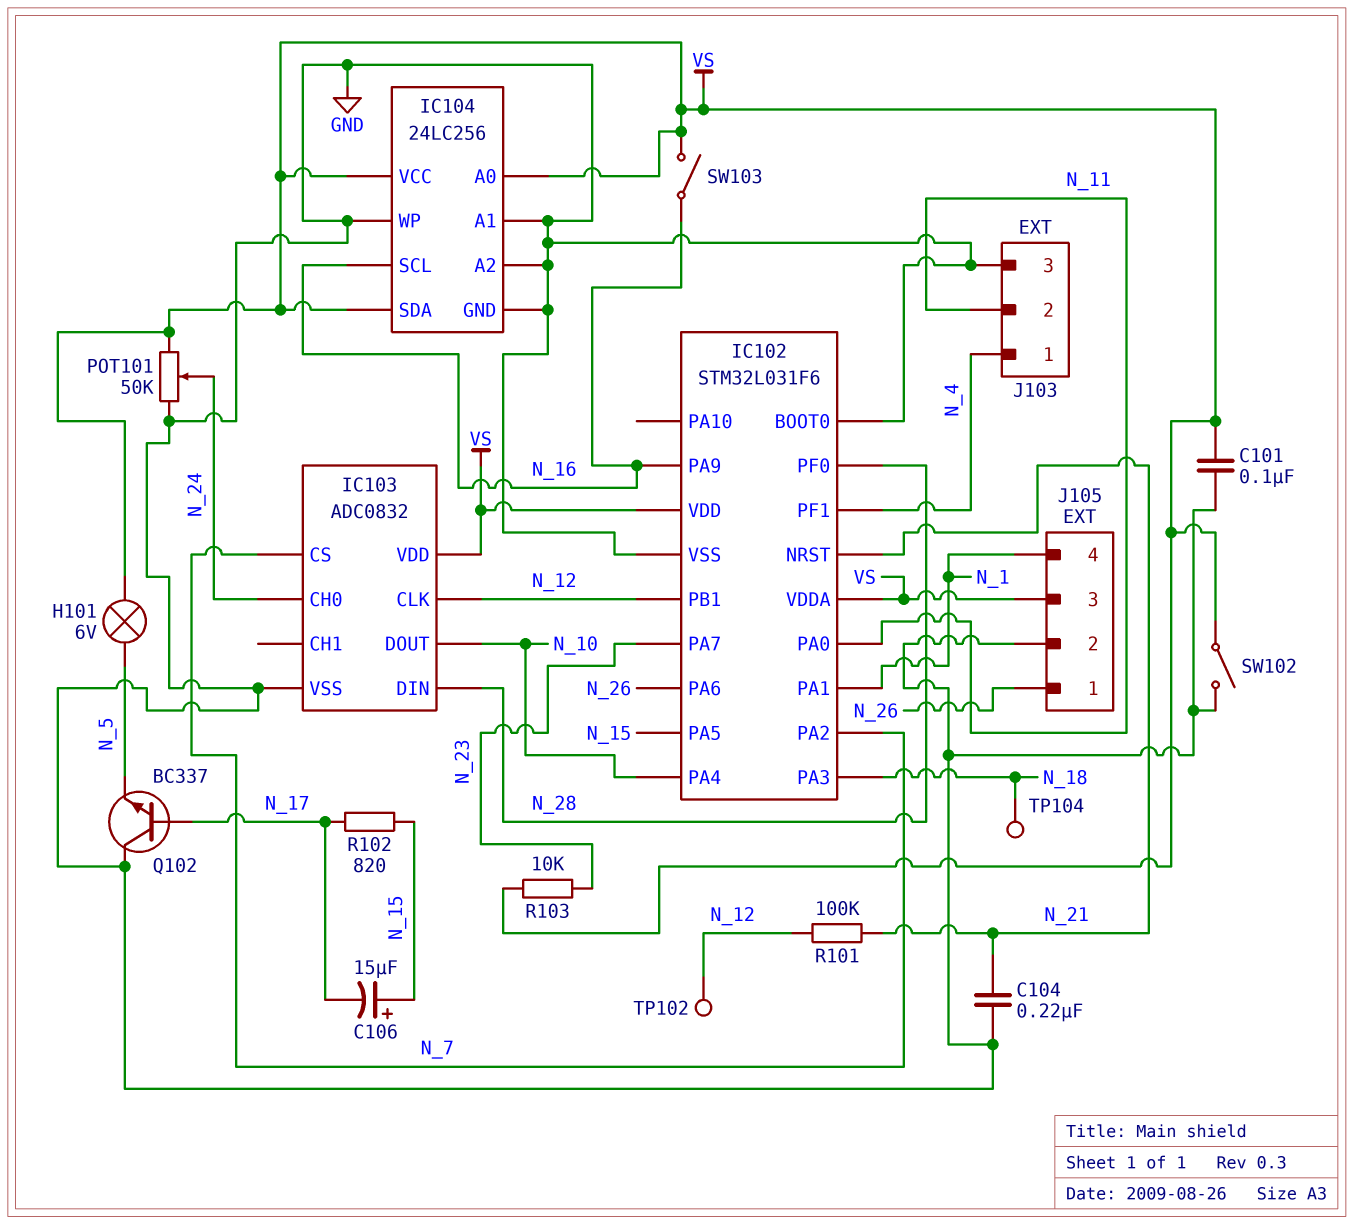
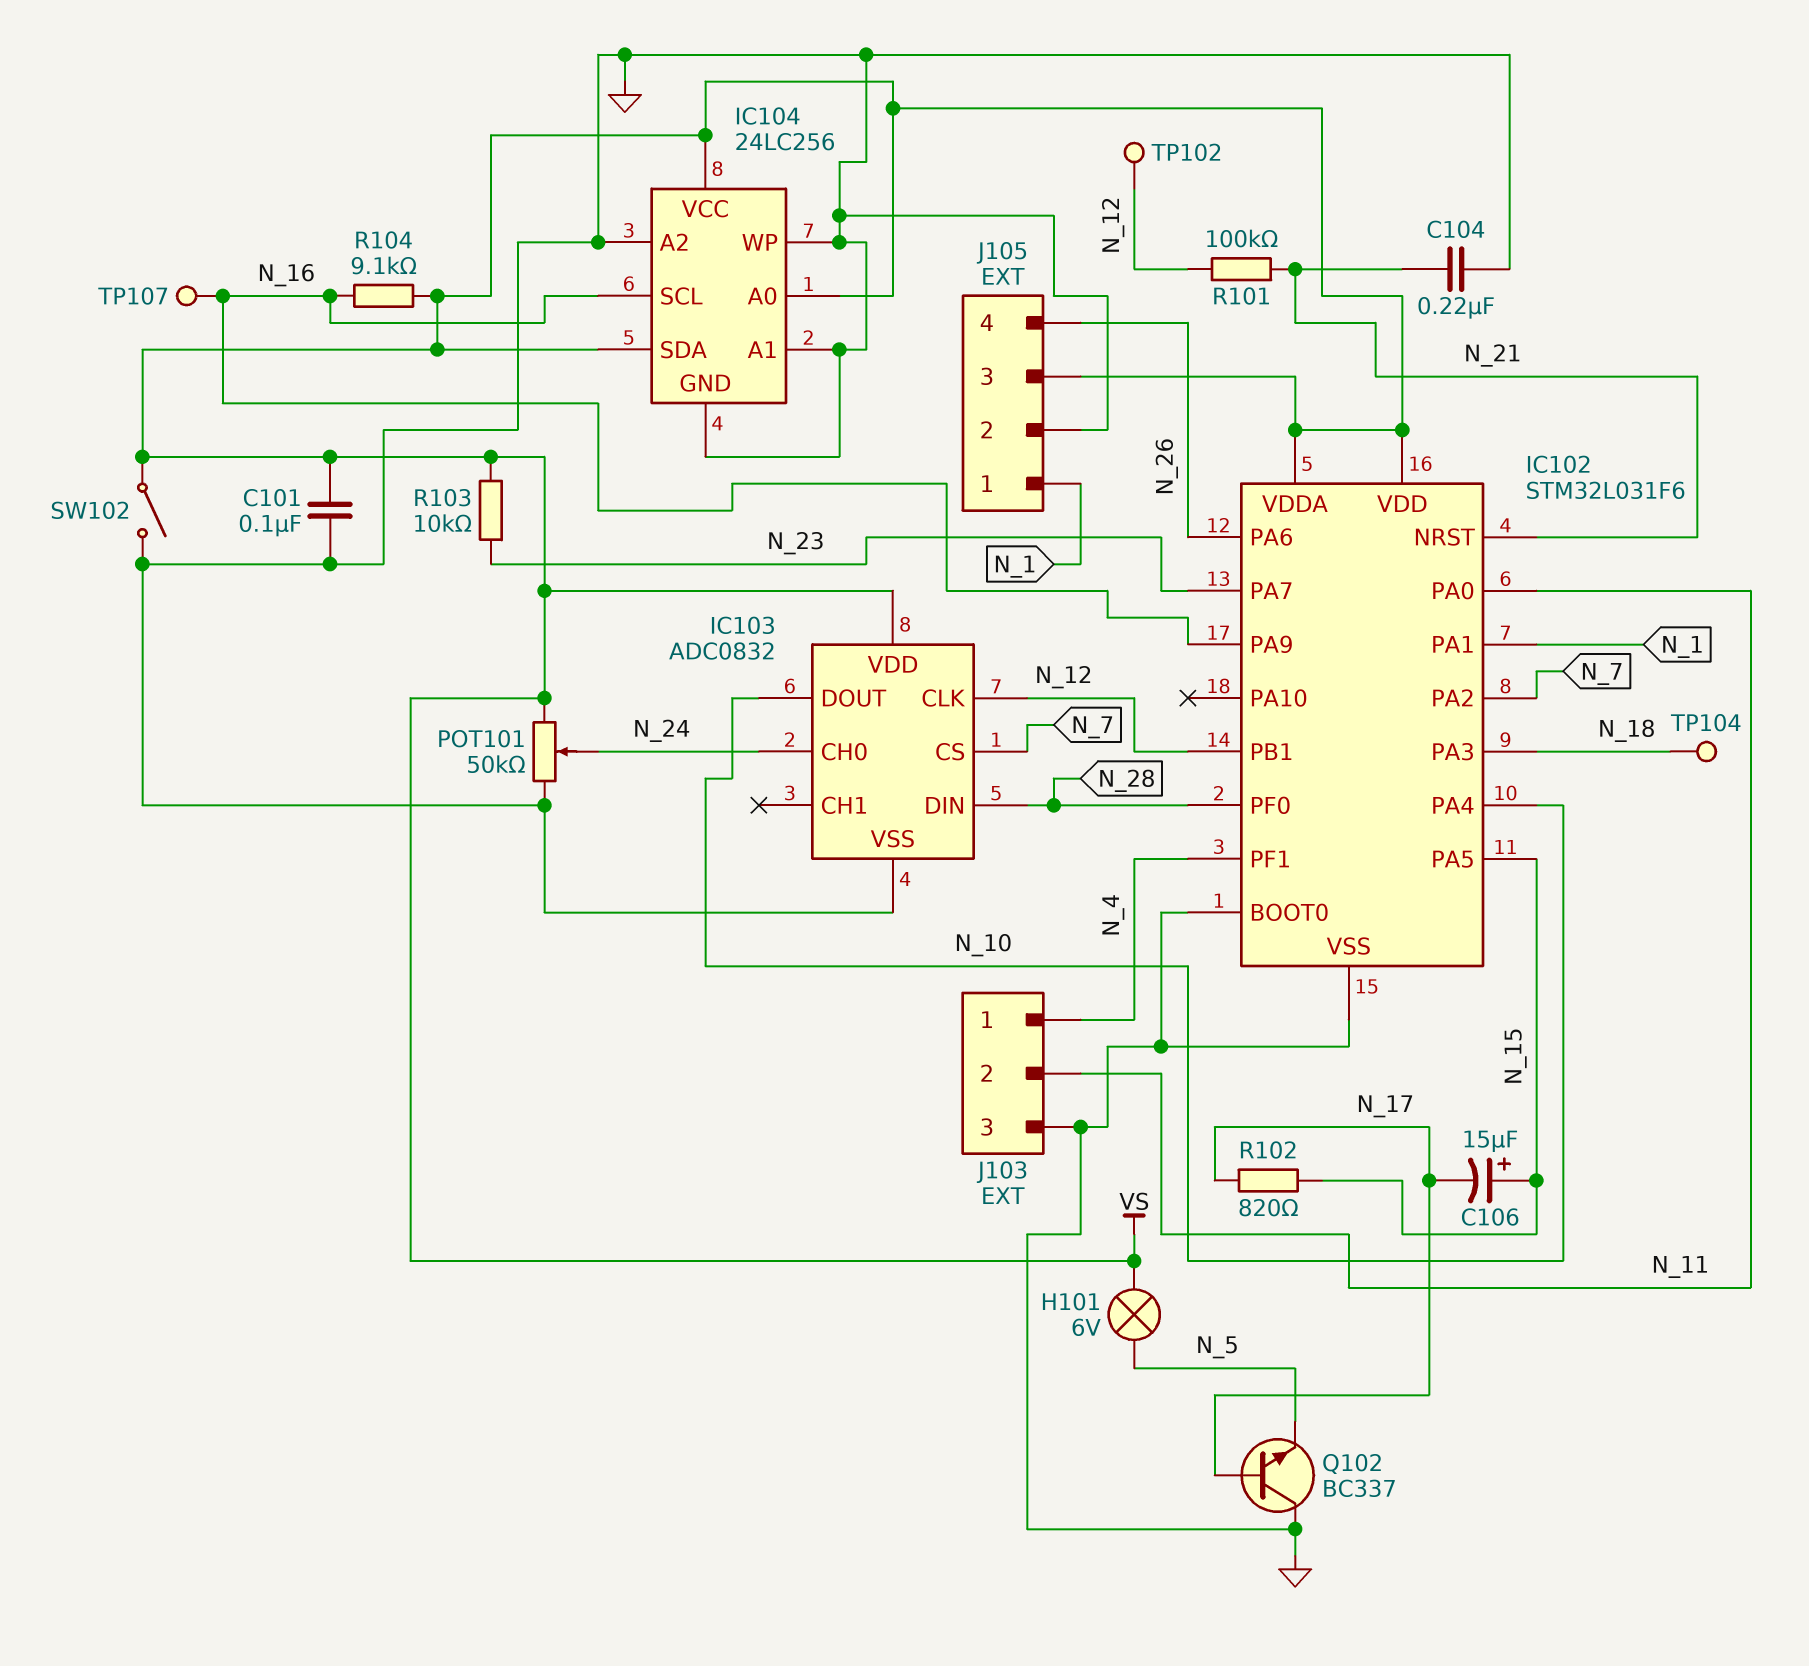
J105 pin 1: N_26 -> N_1
J105 pin 4: N_1 -> N_26
R104: none -> 9.1k (N_16, VS)
SW103: switch (N_16, VS) -> none
TP107: none -> test point (N_16)

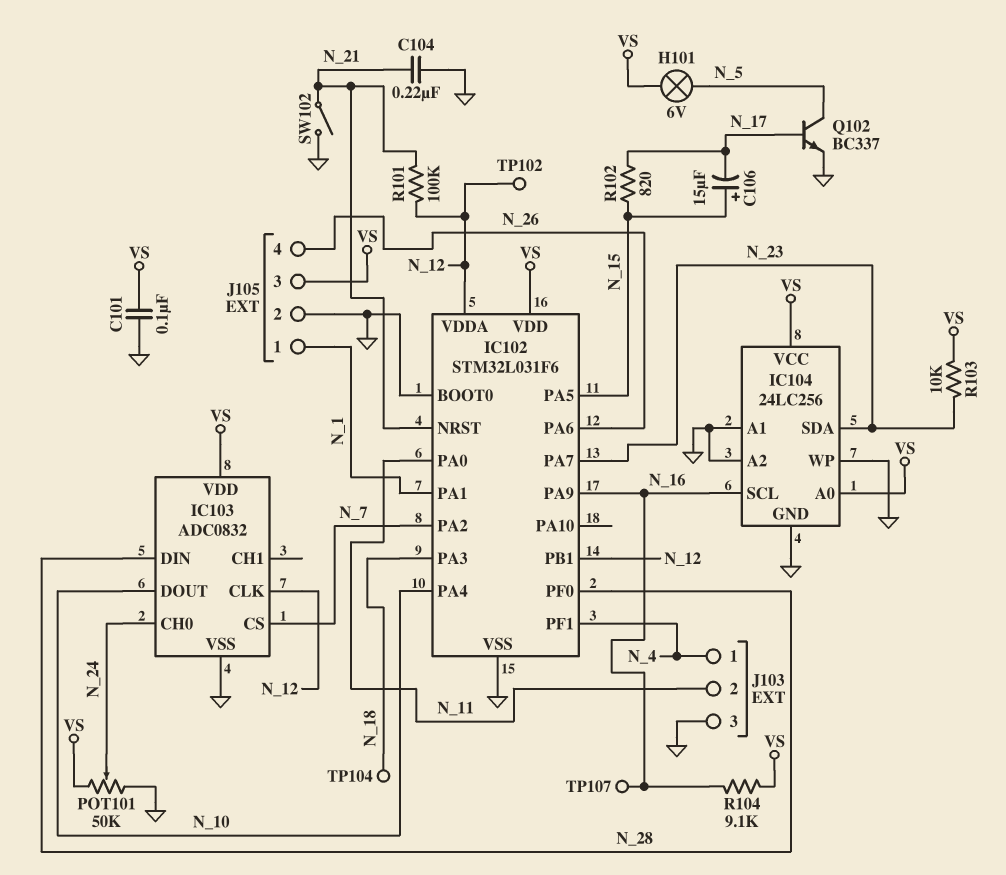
IC102 pin VDDA: VS -> N_12
IC104 pin SDA: VS -> N_23
Q102: NPN BC337 (B N_17, C GND, E N_5) -> NPN BC337 (B N_17, C N_5, E GND)
SW102: switch (GND, VS) -> switch (GND, N_21)

